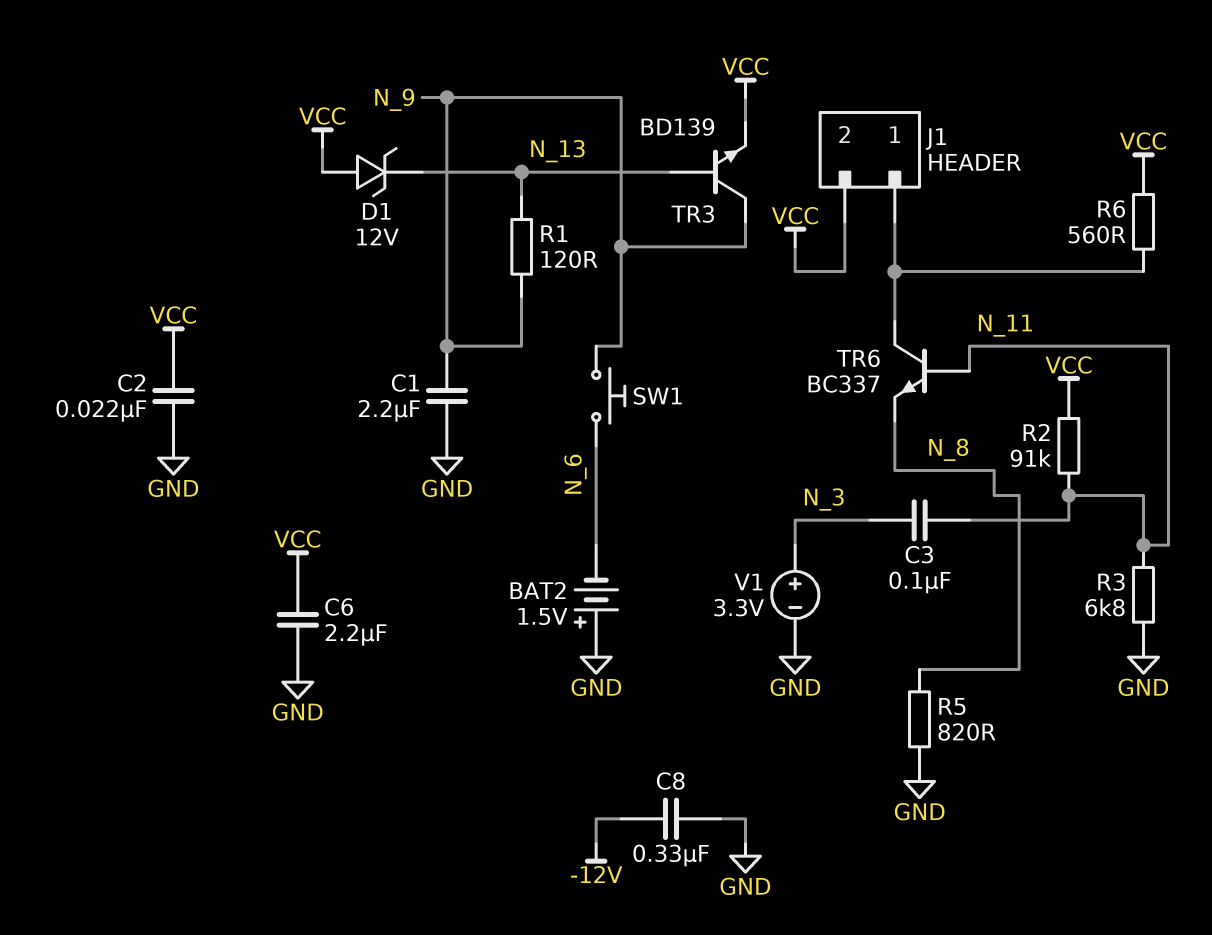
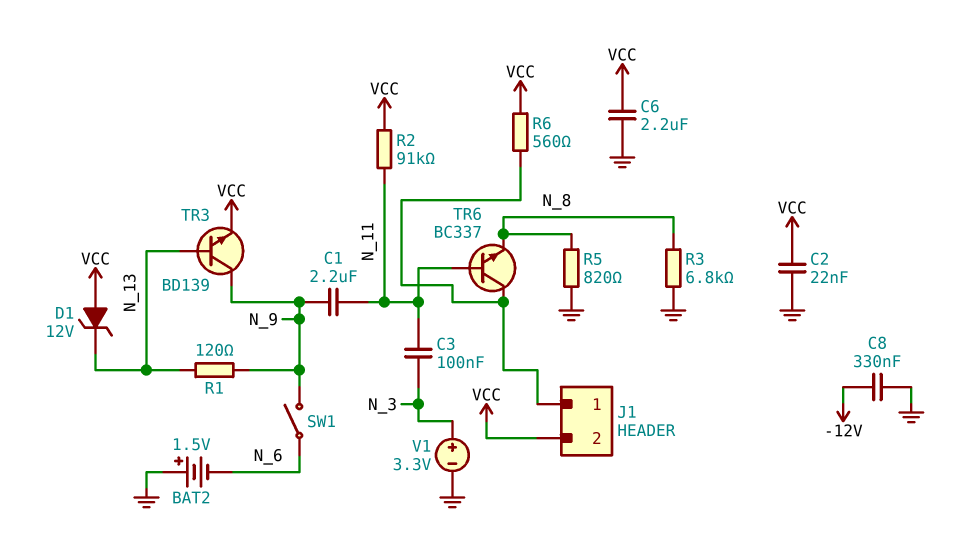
C1: 2.2uF (GND, N_9) -> 2.2uF (N_9, N_11)
R3: 6.8k (GND, N_11) -> 6.8k (GND, N_8)
SW1: button (N_6, N_9) -> switch (N_6, N_9)

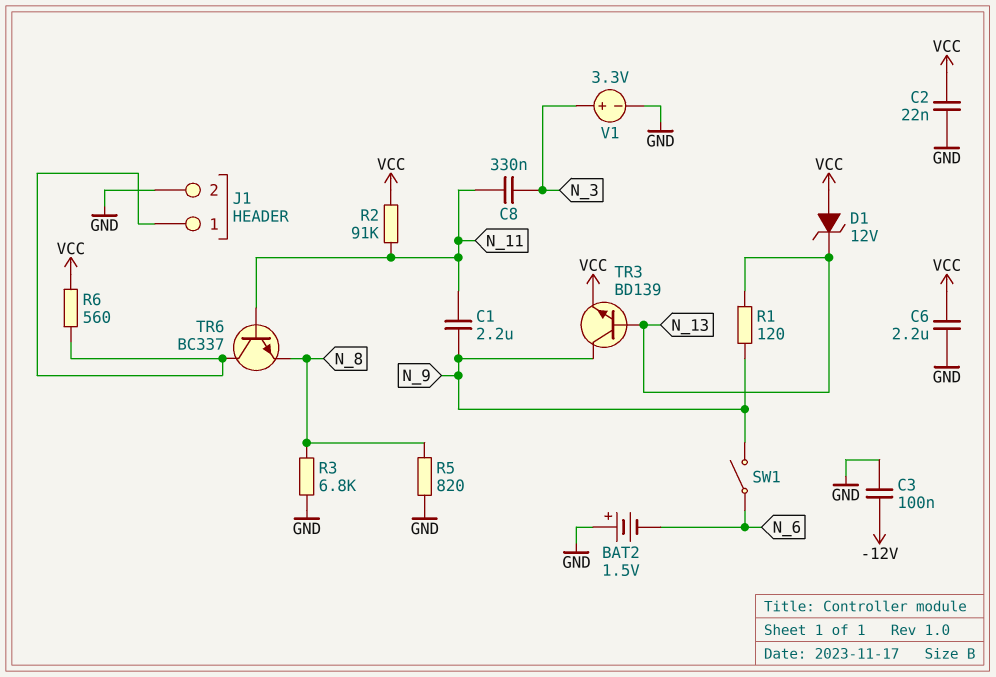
C3: 100nF (N_3, N_11) -> 100nF (-12V, GND)
C8: 330nF (-12V, GND) -> 330nF (N_3, N_11)
J1 pin 2: VCC -> GND

